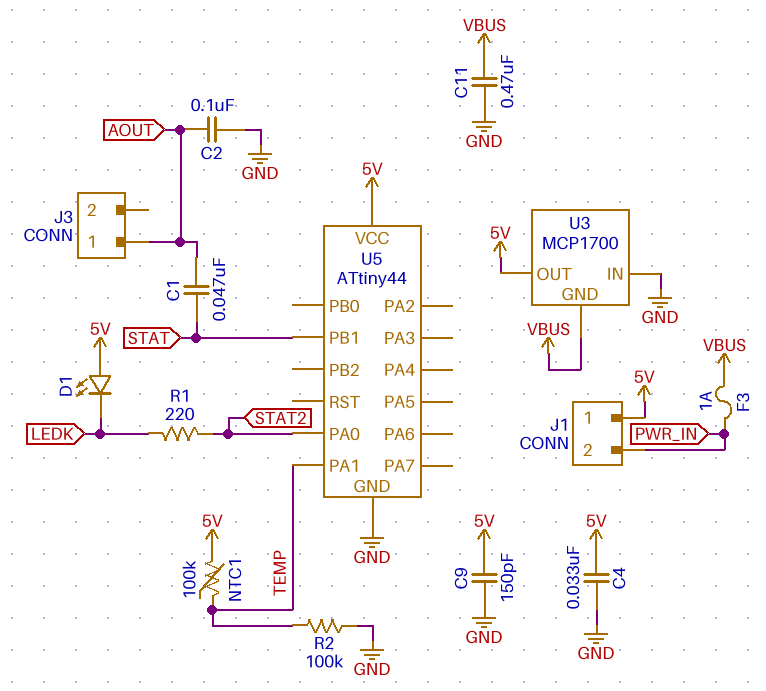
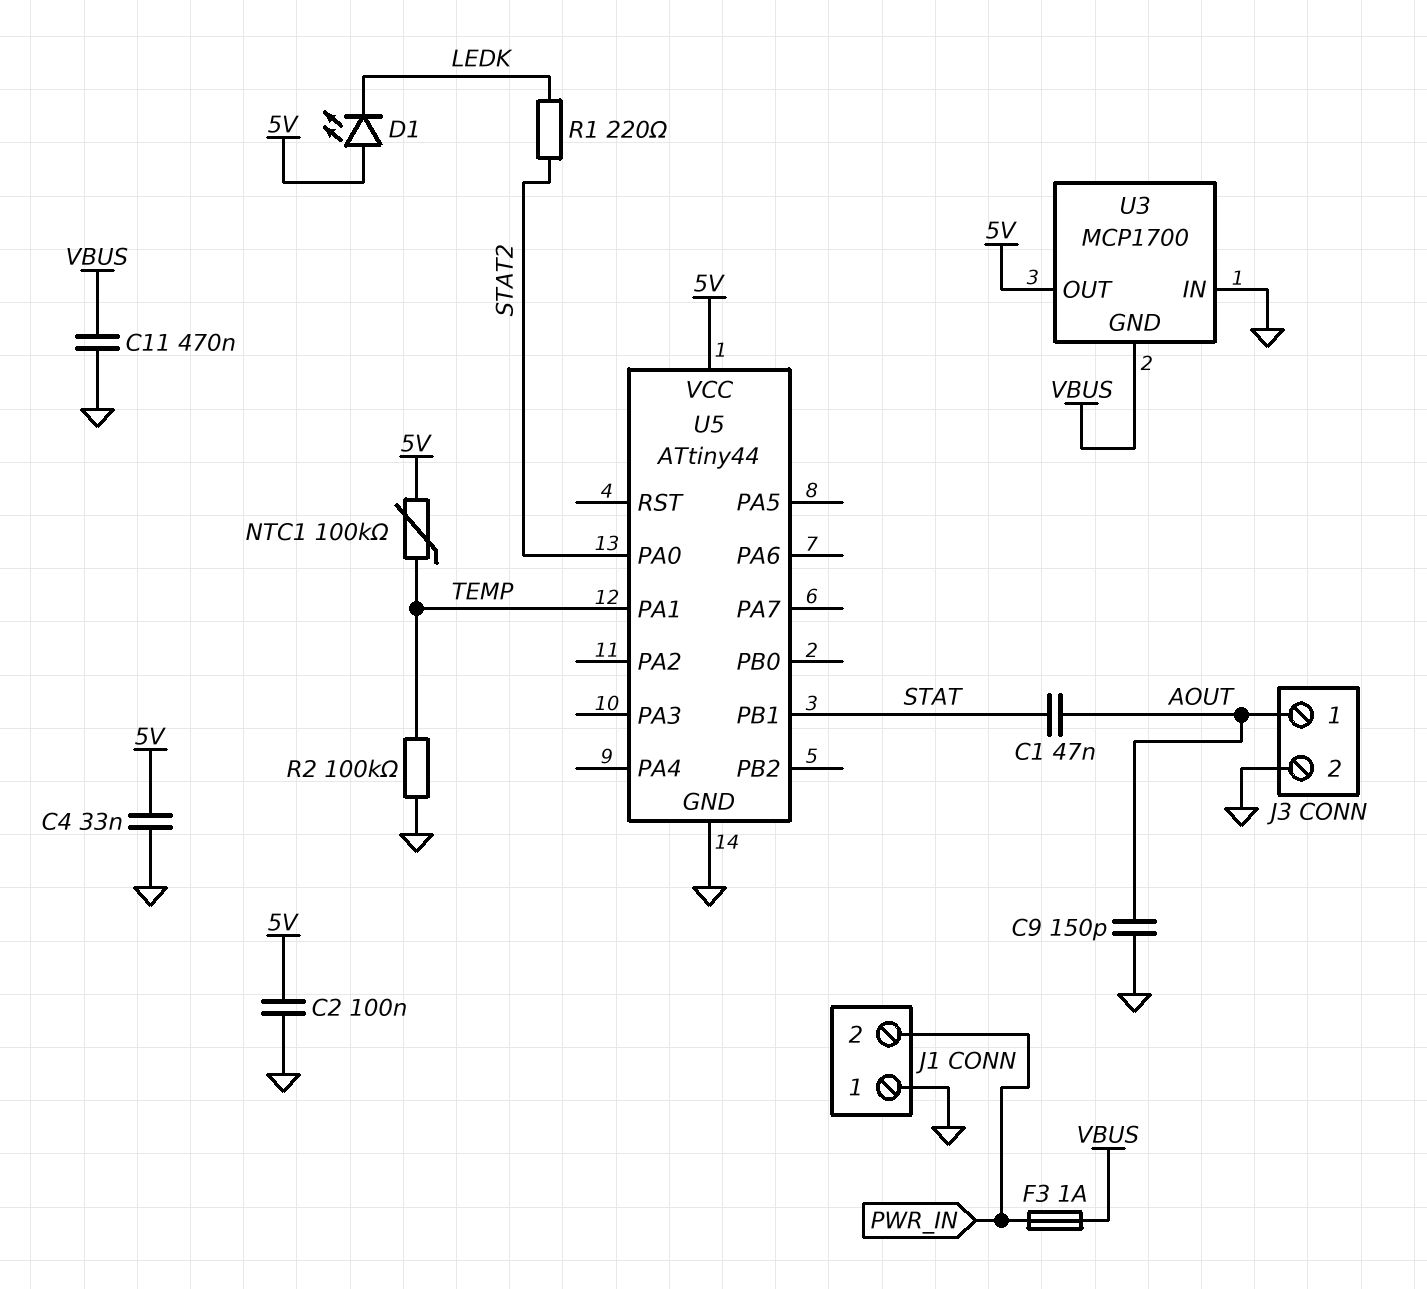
C2: 100nF (AOUT, GND) -> 100nF (5V, GND)
C9: 150pF (5V, GND) -> 150pF (AOUT, GND)
J1 pin 1: 5V -> GND
J3 pin 2: none -> GND

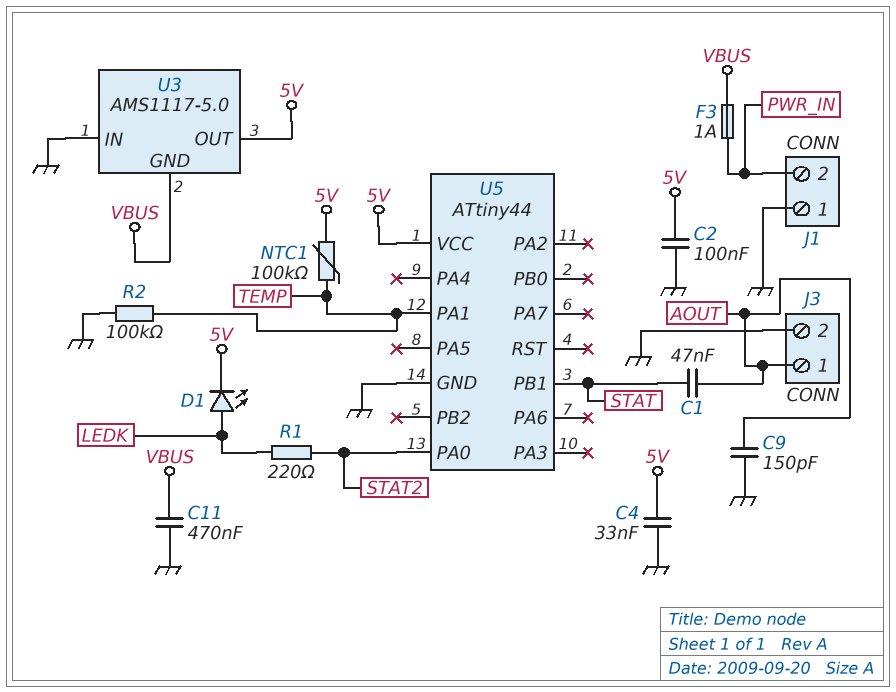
D1: LED (A 5V, K LEDK) -> LED (A LEDK, K 5V)
U3: MCP1700 -> AMS1117-5.0

